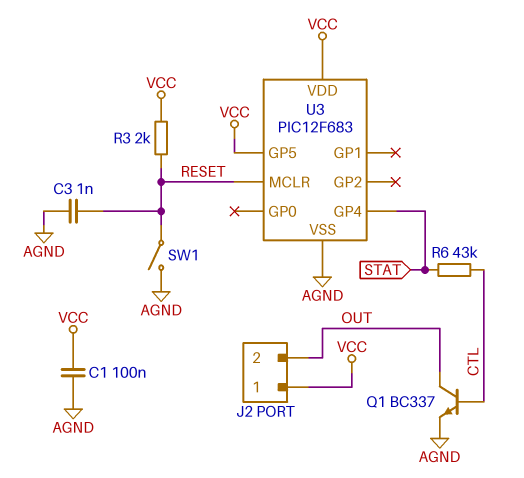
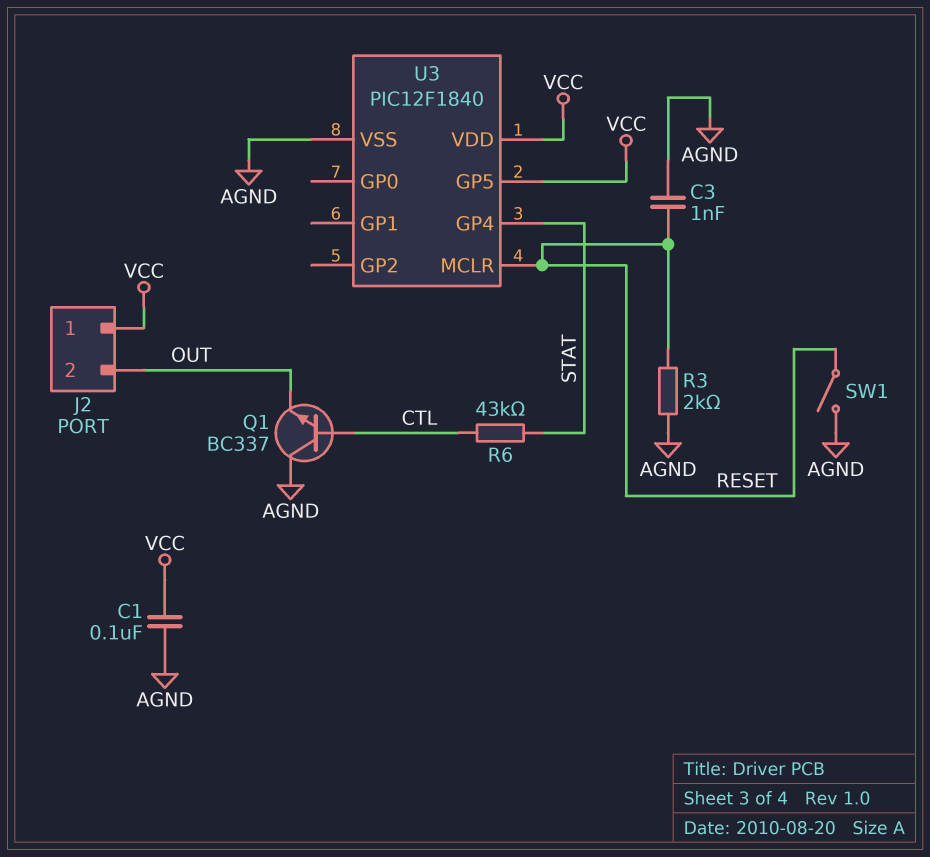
Q1: NPN BC337 (B CTL, C OUT, E AGND) -> NPN BC337 (B CTL, C AGND, E OUT)
R3: 2k (RESET, VCC) -> 2k (AGND, RESET)
U3: PIC12F683 -> PIC12F1840

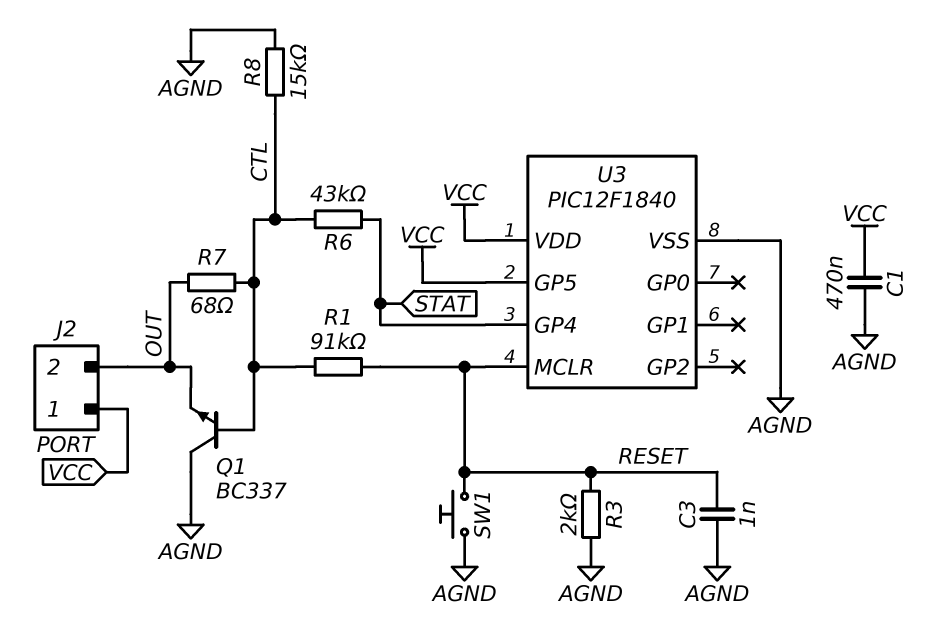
C1: 100nF (AGND, VCC) -> 470nF (AGND, VCC)
R1: none -> 91k (CTL, RESET)
R7: none -> 68 (CTL, OUT)
R8: none -> 15k (AGND, CTL)
SW1: switch (AGND, RESET) -> button (AGND, RESET)

